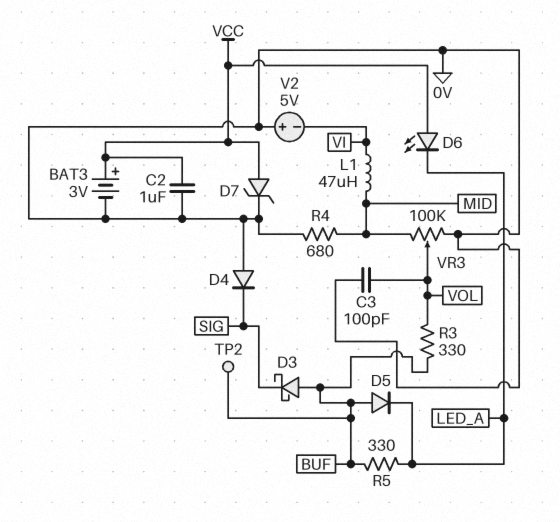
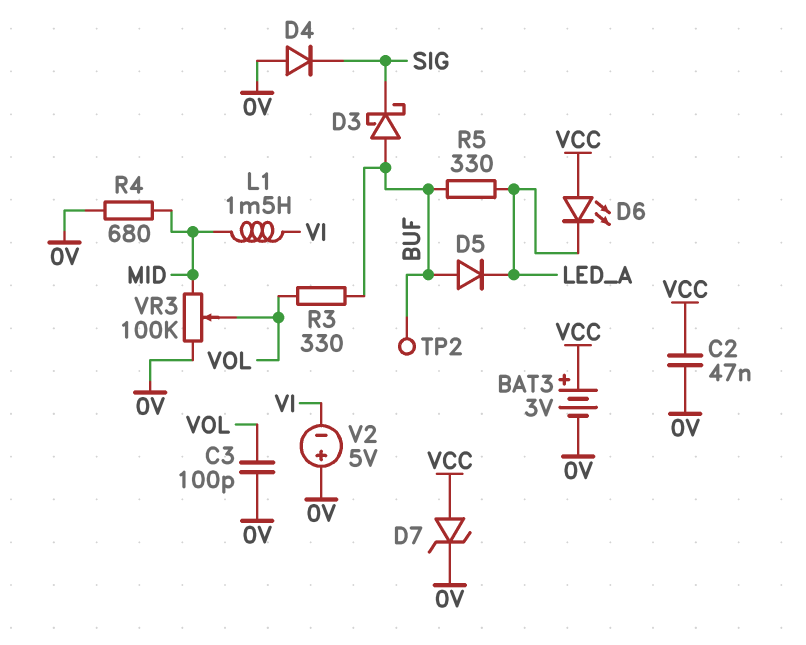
C2: 1uF (0V, VCC) -> 47nF (0V, VCC)
L1: 47uH (MID, VI) -> 1.5mH (MID, VI)

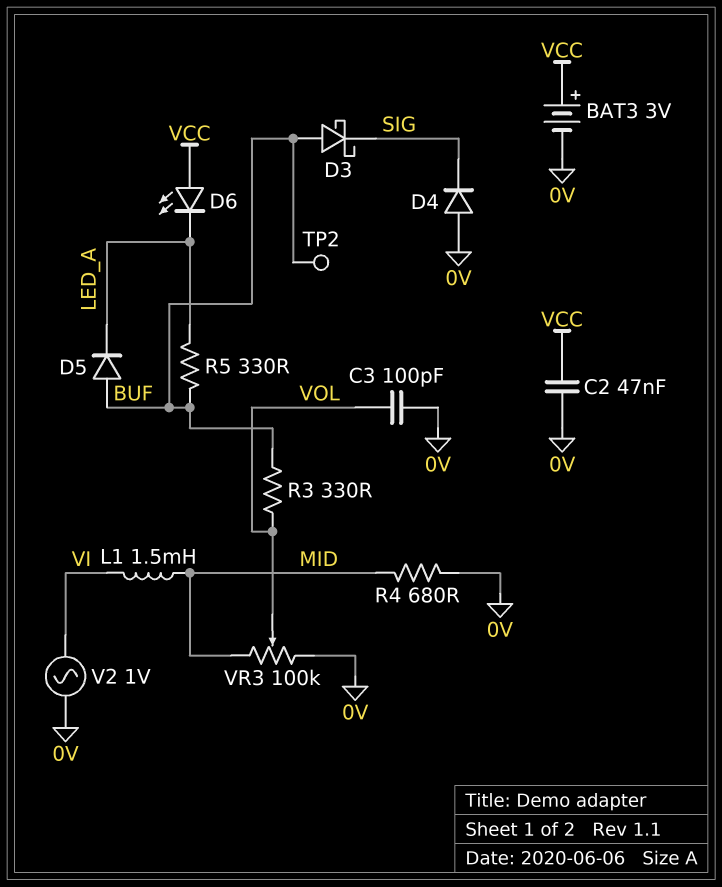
D7: zener (A VCC, K 0V) -> none
V2: 5V (plus 0V, minus VI) -> AC 1V (0V, VI)

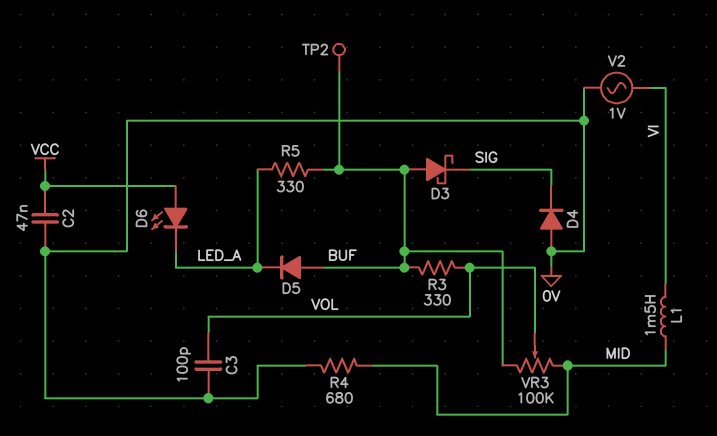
BAT3: 3V (plus VCC, minus 0V) -> none
VR3: 100k (0V, MID, wiper VOL) -> 100k (BUF, MID, wiper VOL)

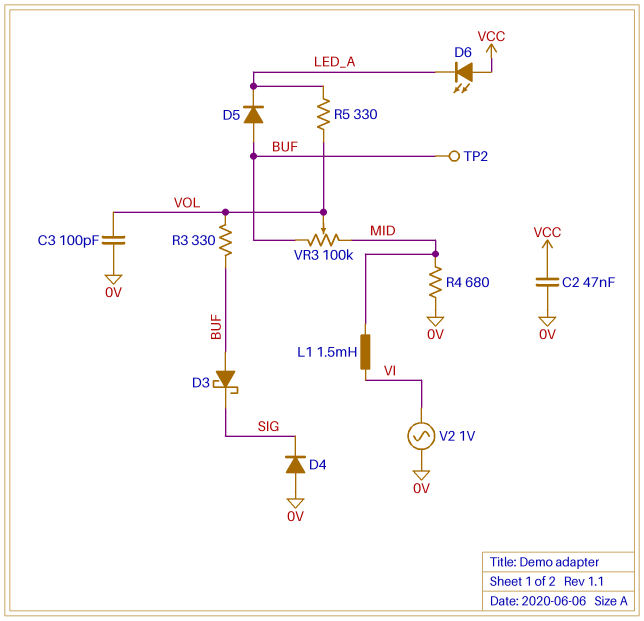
R5: 330 (BUF, LED_A) -> 330 (LED_A, VOL)

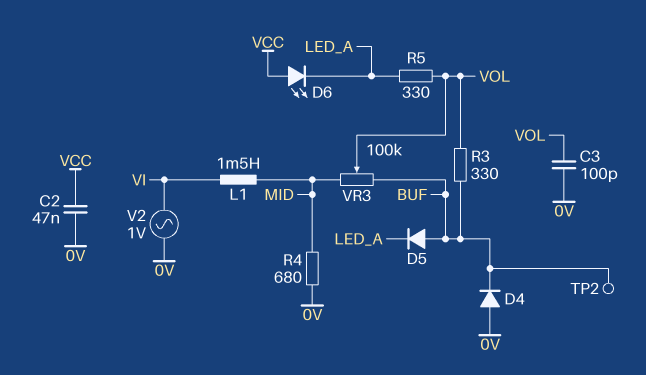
D3: schottky (A BUF, K SIG) -> none
D4: diode (A 0V, K SIG) -> diode (A 0V, K BUF)

